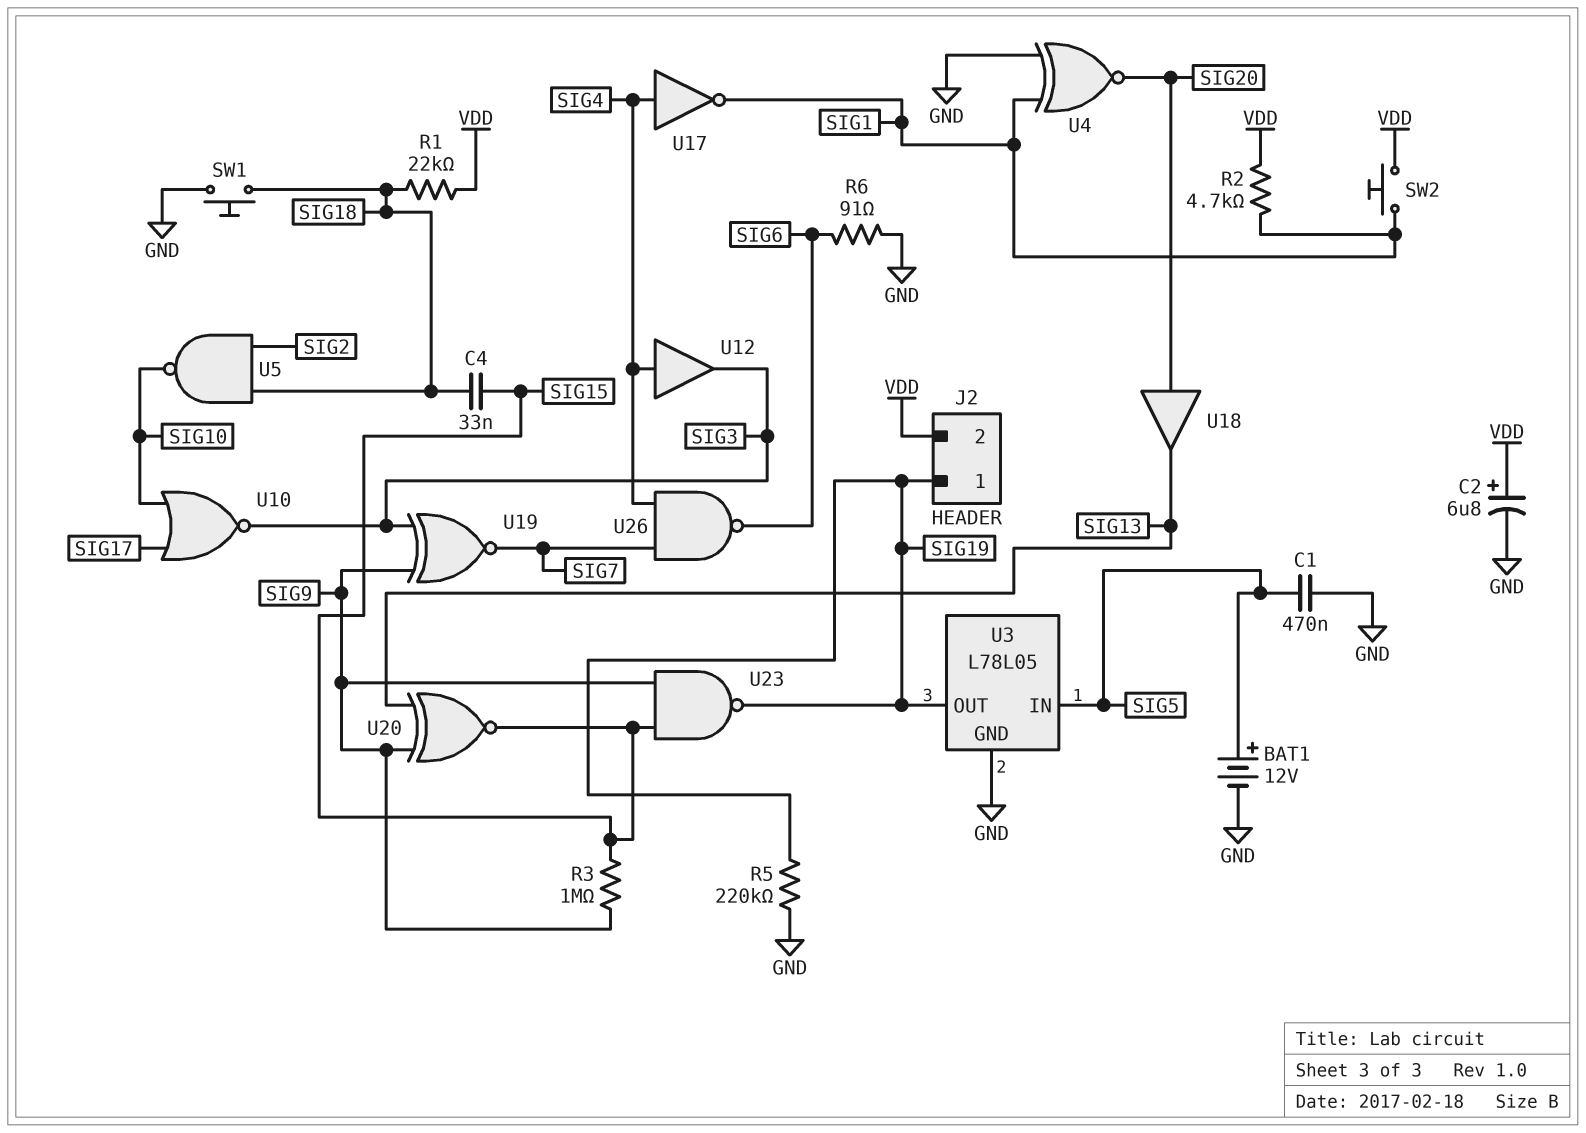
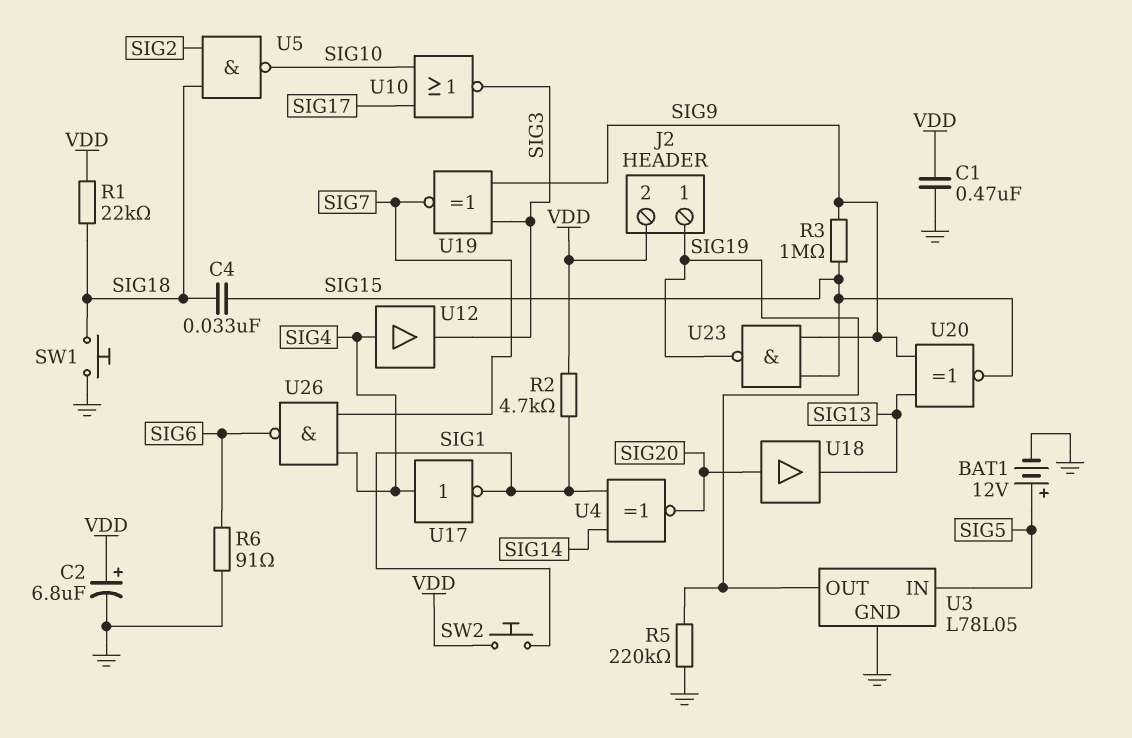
C1: 470nF (GND, SIG5) -> 470nF (GND, VDD)
U4: XNOR (in GND, in SIG1, out SIG20) -> XNOR (in SIG1, in SIG14, out SIG20)

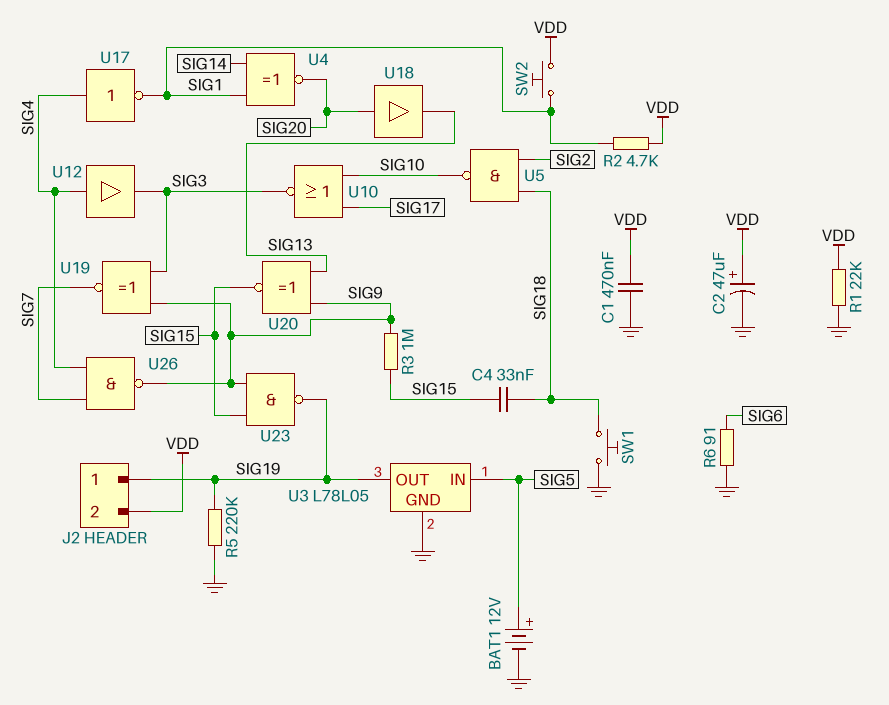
C2: 6.8uF (plus VDD, minus GND) -> 47uF (plus VDD, minus GND)
R1: 22k (SIG18, VDD) -> 22k (GND, VDD)
U26: NAND (in SIG4, in SIG7, out SIG6) -> NAND (in SIG4, in SIG7, out SIG9)

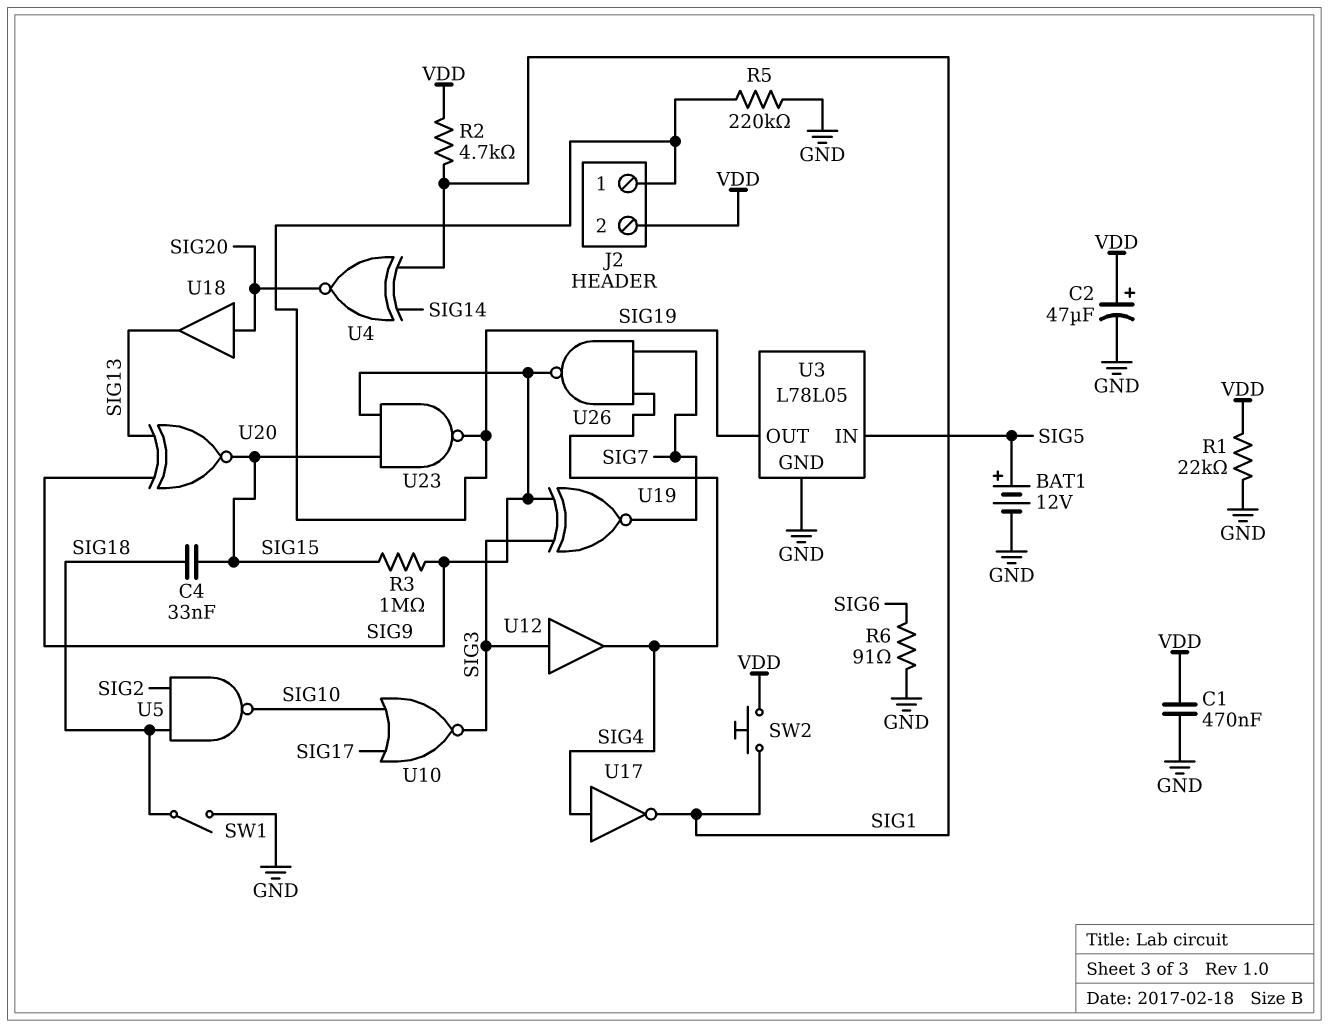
SW1: button (GND, SIG18) -> switch (GND, SIG18)
U12: buffer (in SIG4, out SIG3) -> buffer (in SIG3, out SIG4)

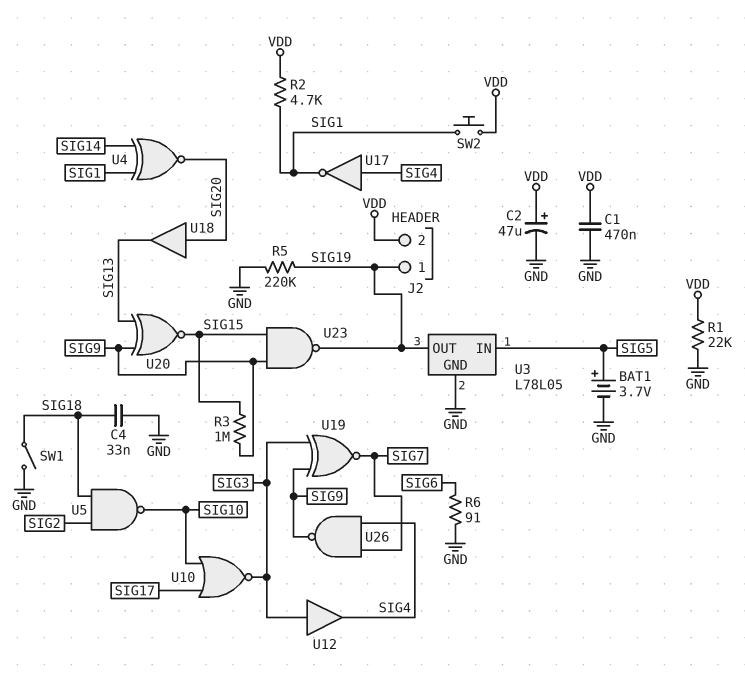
BAT1: 12V (plus SIG5, minus GND) -> 3.7V (plus SIG5, minus GND)
C4: 33nF (SIG15, SIG18) -> 33nF (GND, SIG18)

